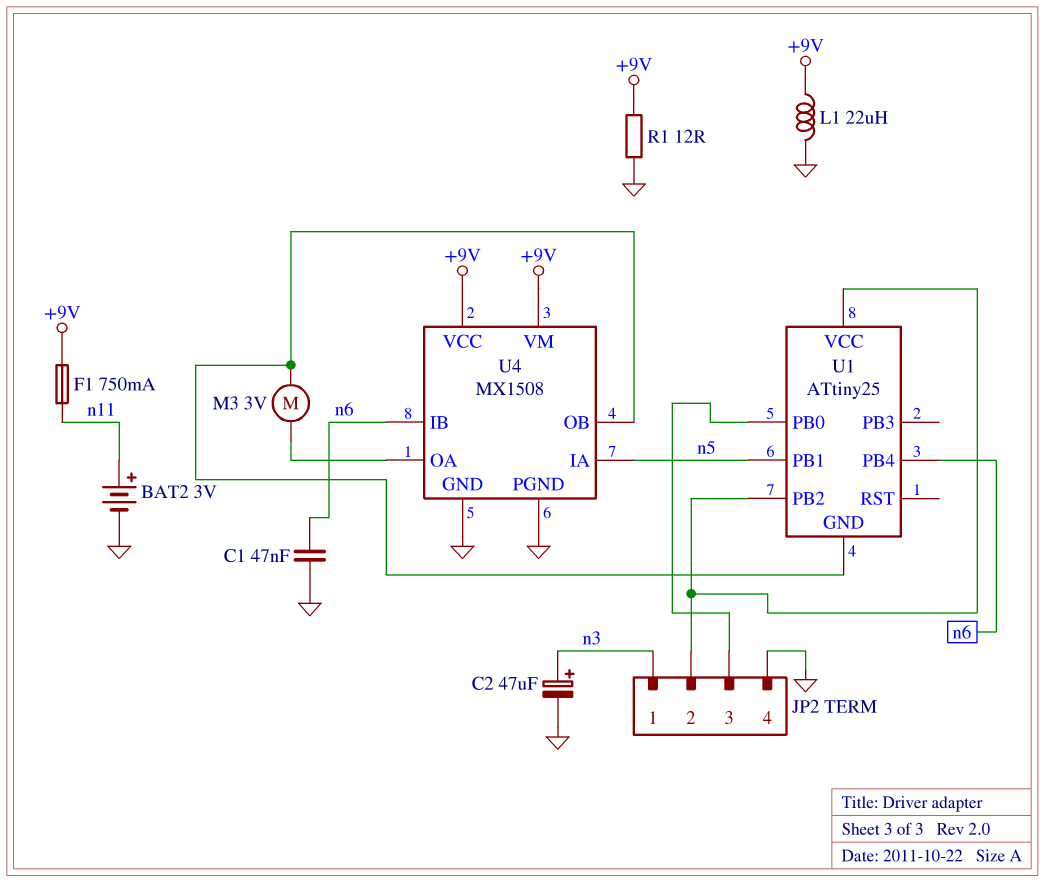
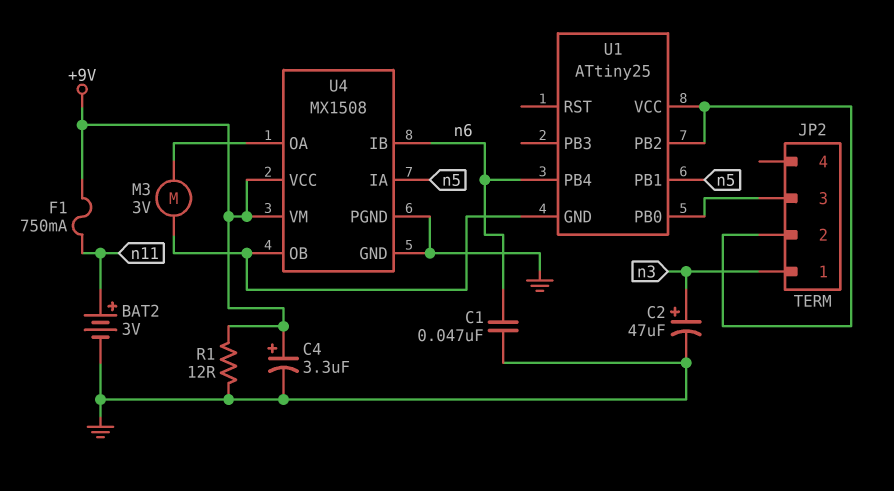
C4: none -> 3.3uF (plus +9V, minus GND)
JP2 pin 4: GND -> none
L1: 22uH (+9V, GND) -> none

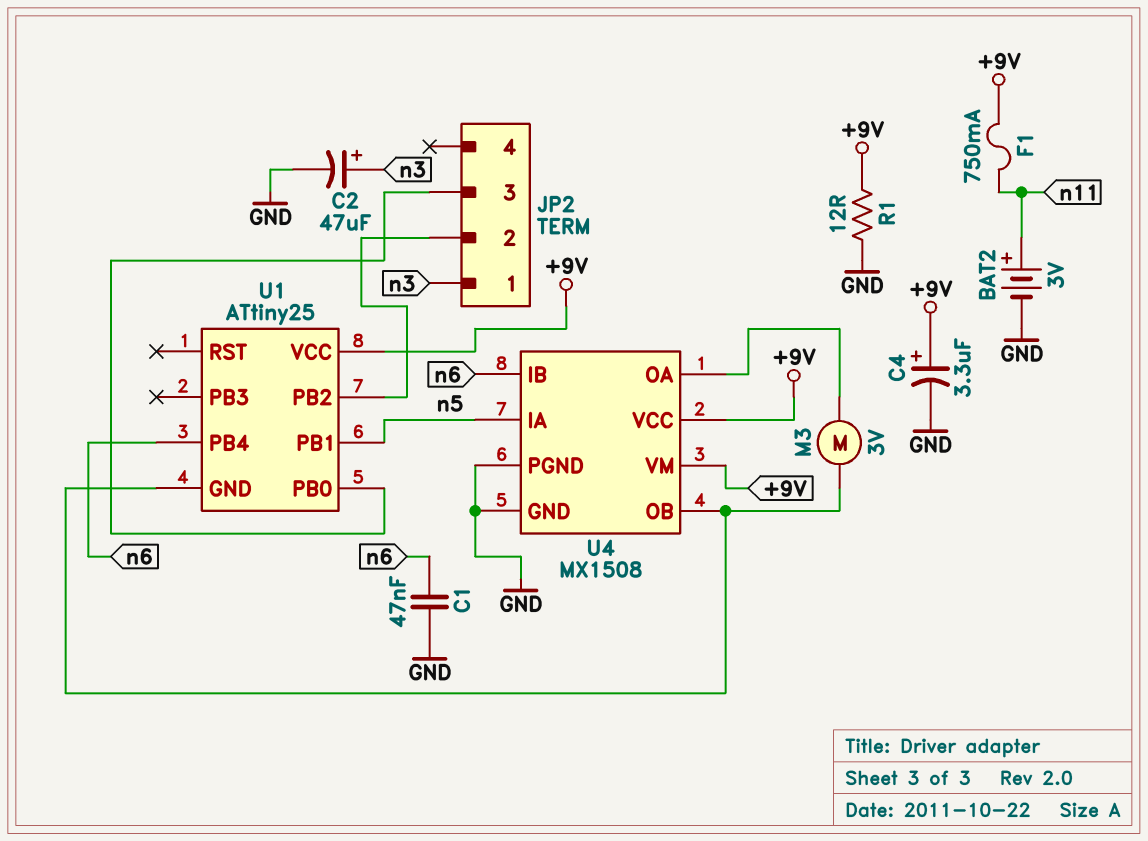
U1 pin VCC: JP2/2 -> +9V

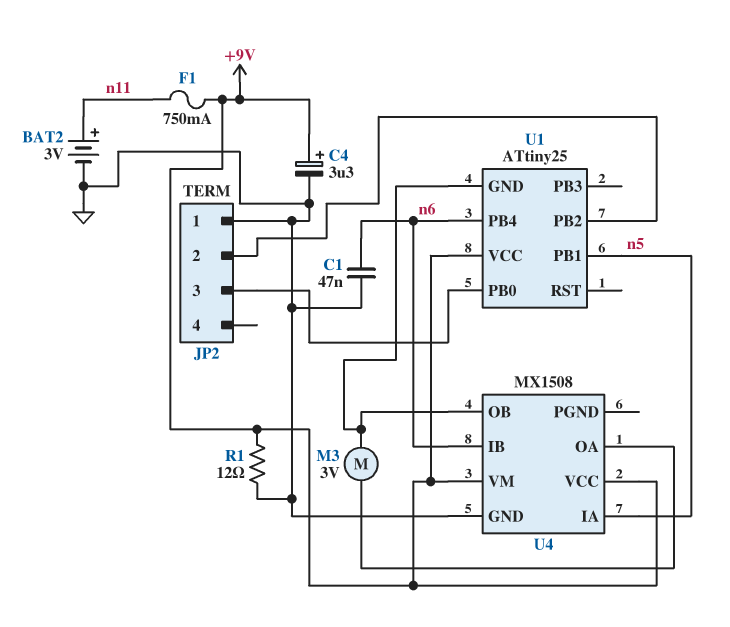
C2: 47uF (plus n3, minus GND) -> none
JP2 pin 1: n3 -> GND
U4 pin PGND: GND -> none

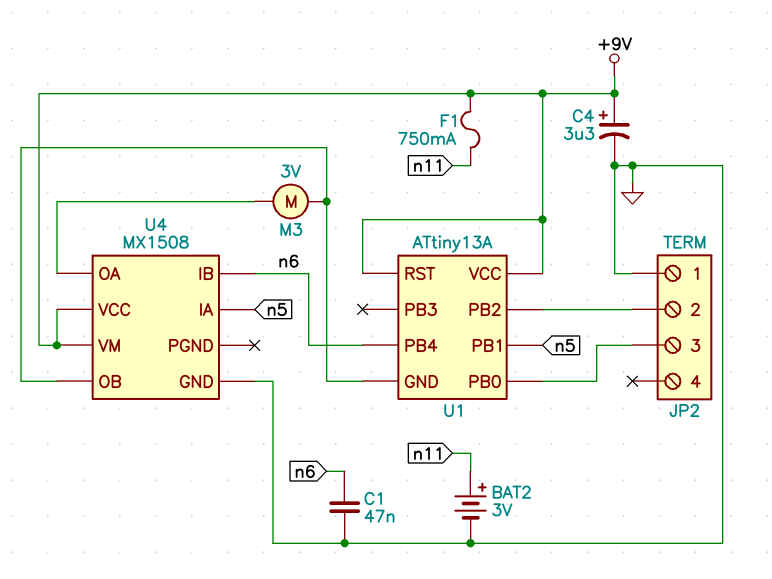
R1: 12 (+9V, GND) -> none
U1: ATtiny25 -> ATtiny13A
U1 pin RST: none -> +9V

